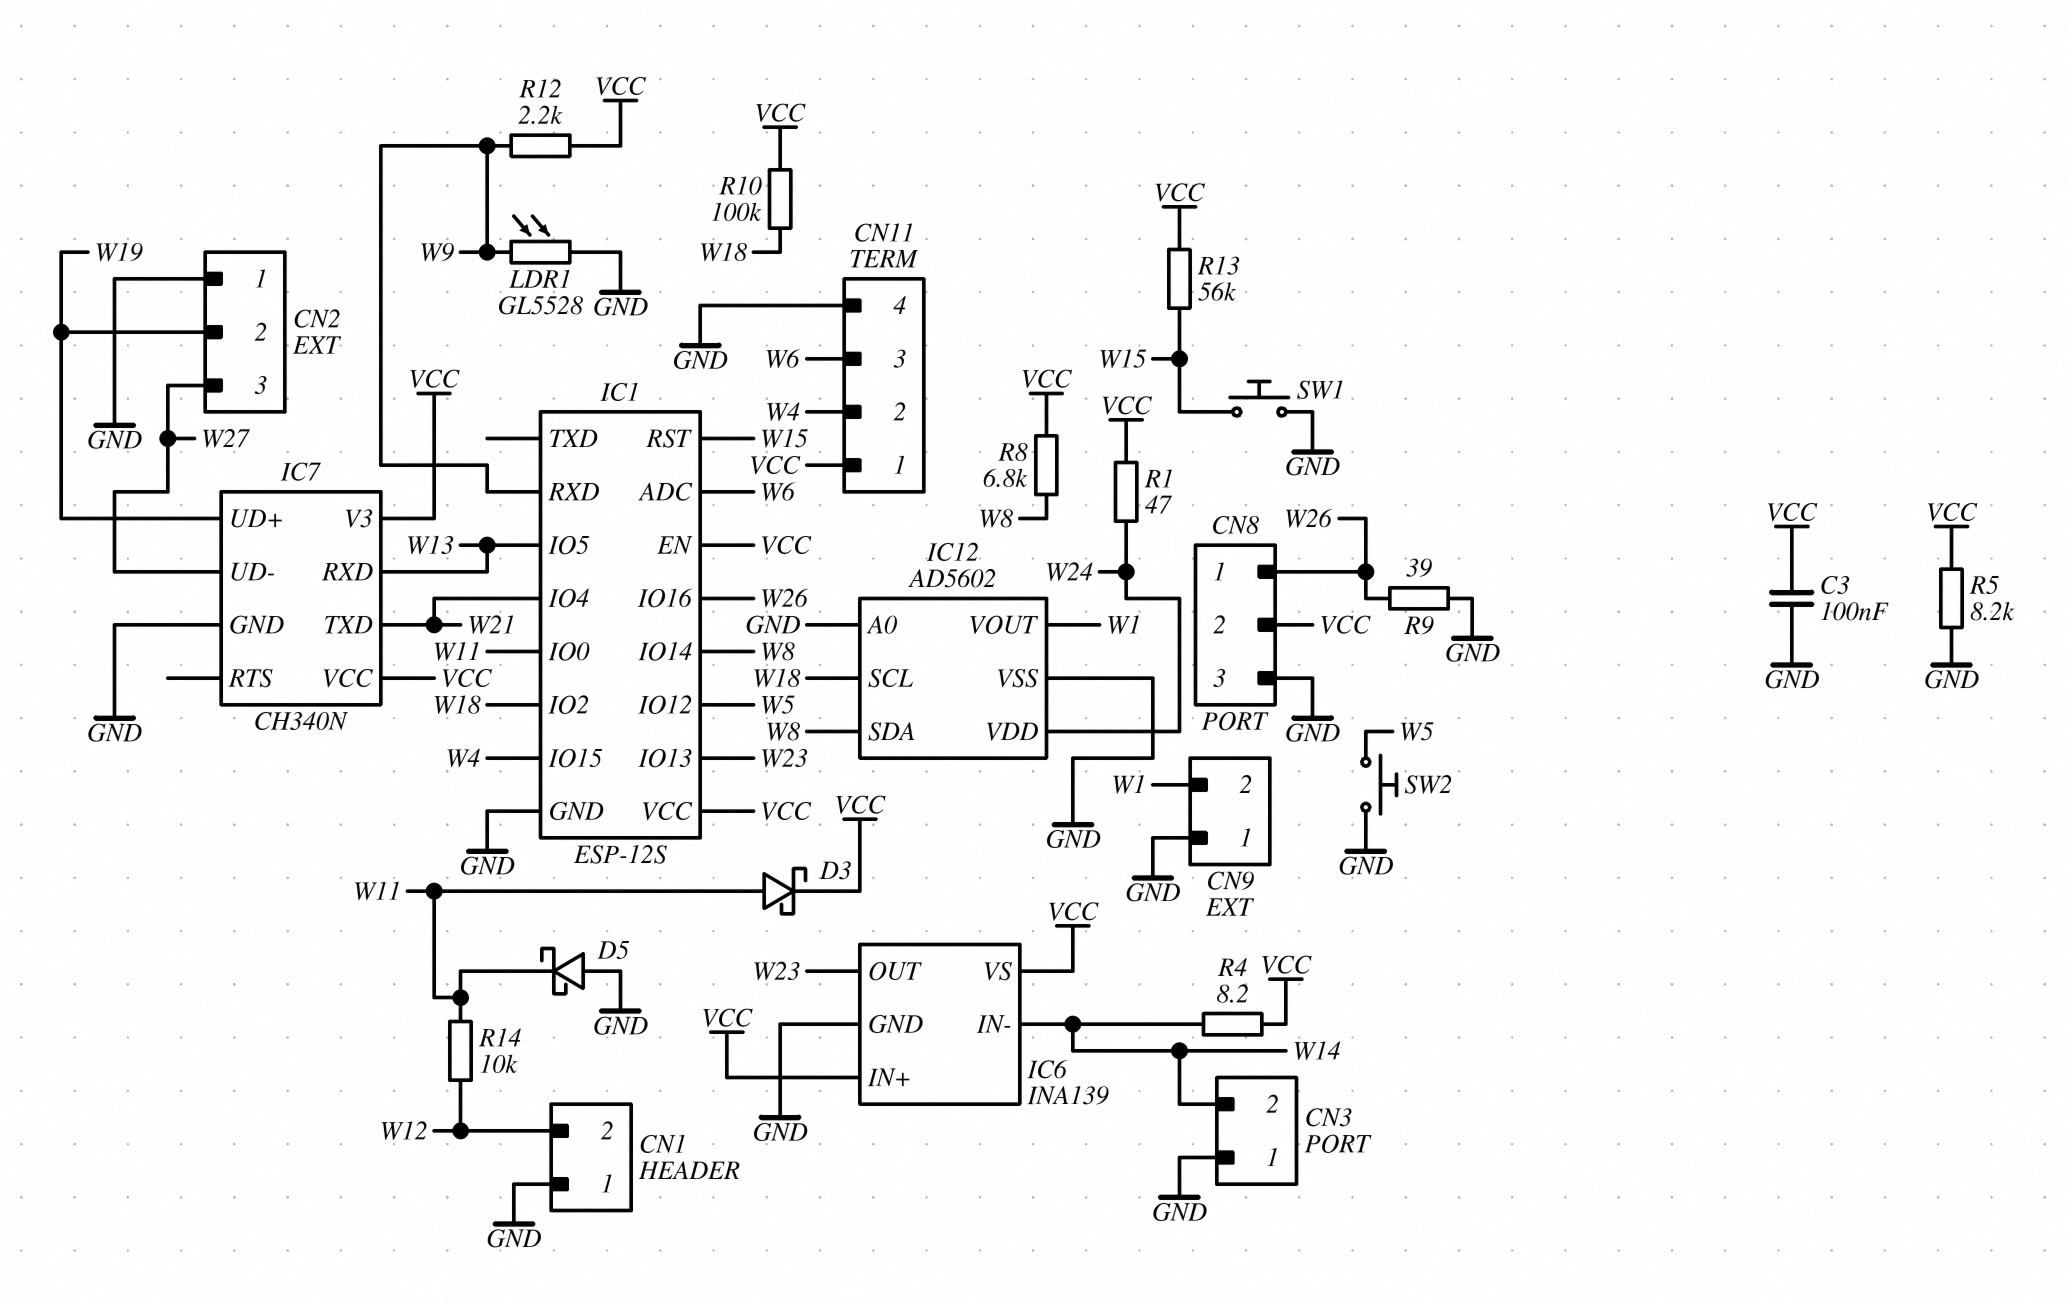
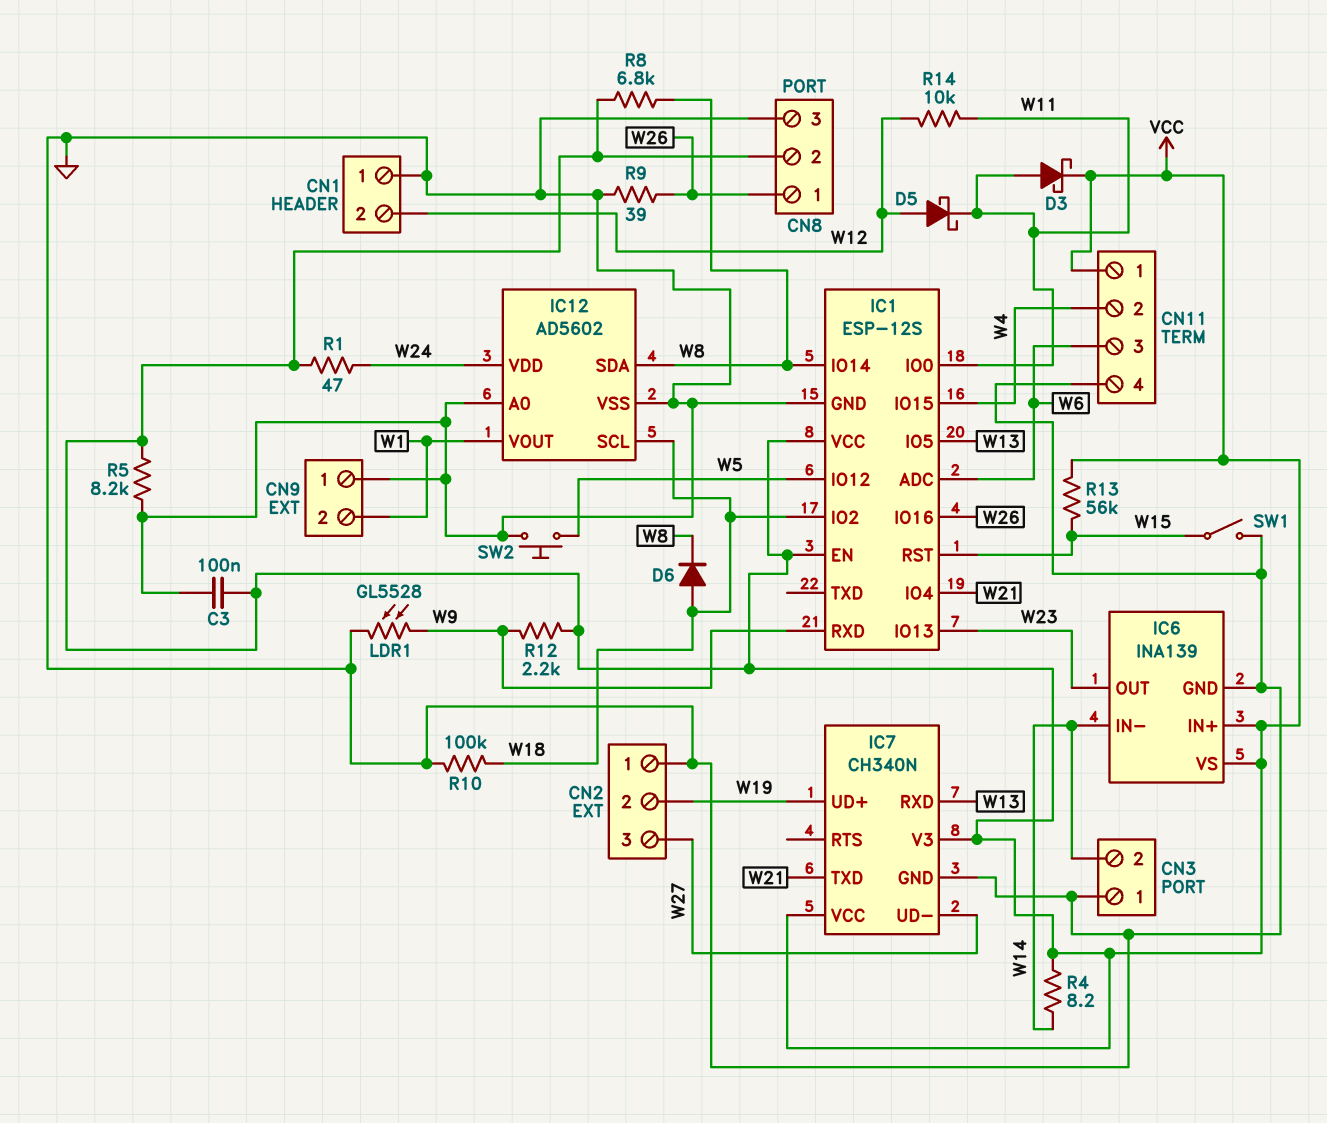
D5: schottky (A GND, K W11) -> schottky (A W12, K W11)
D6: none -> diode (A W18, K W8)
R10: 100k (VCC, W18) -> 100k (GND, W18)
SW1: button (GND, W15) -> switch (GND, W15)

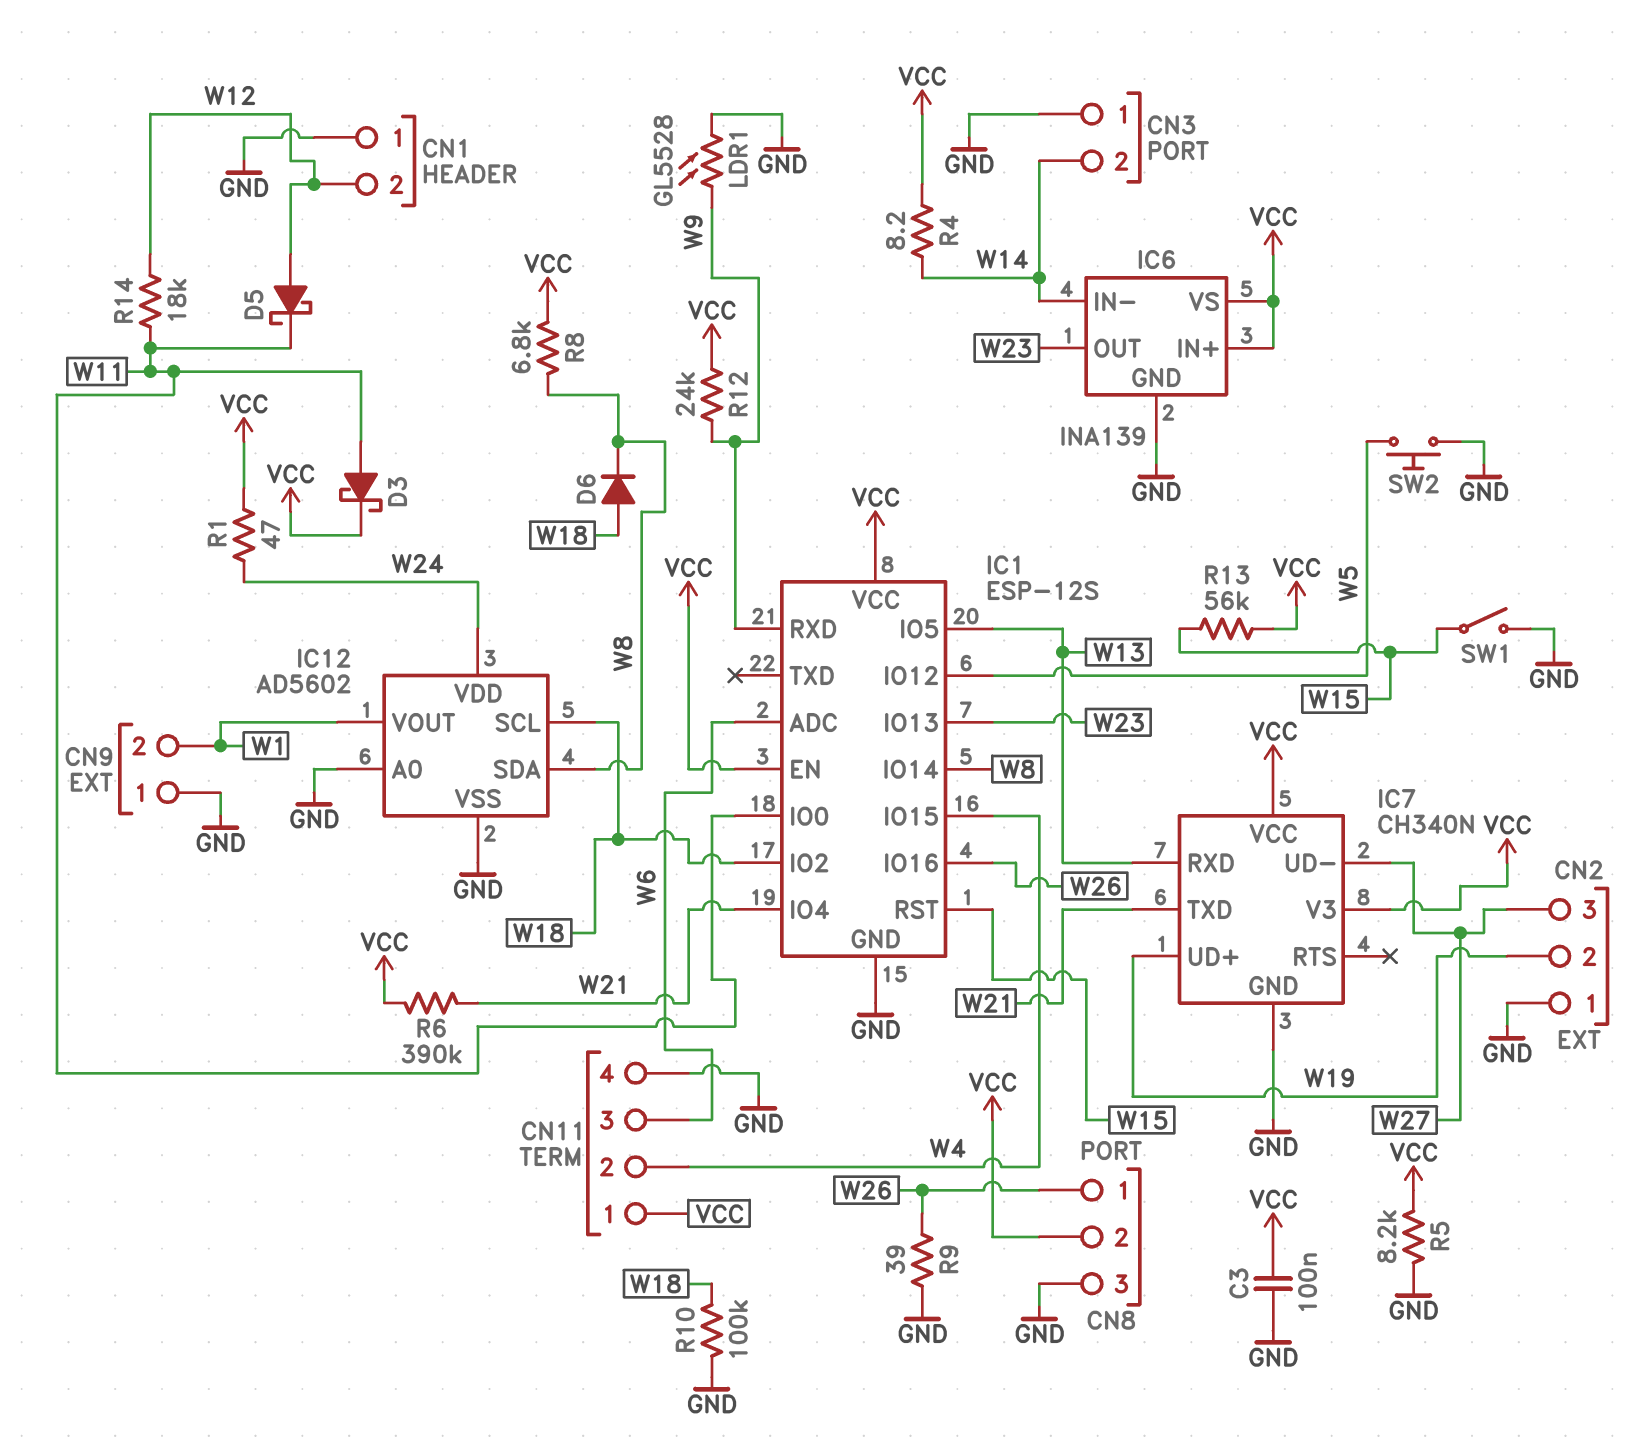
R6: none -> 390k (VCC, W21)
R12: 2.2k (VCC, W9) -> 24k (VCC, W9)
R14: 10k (W11, W12) -> 18k (W11, W12)

